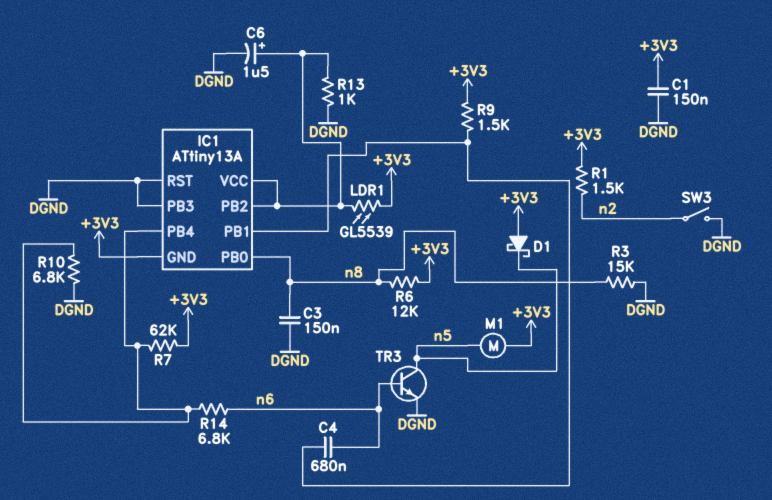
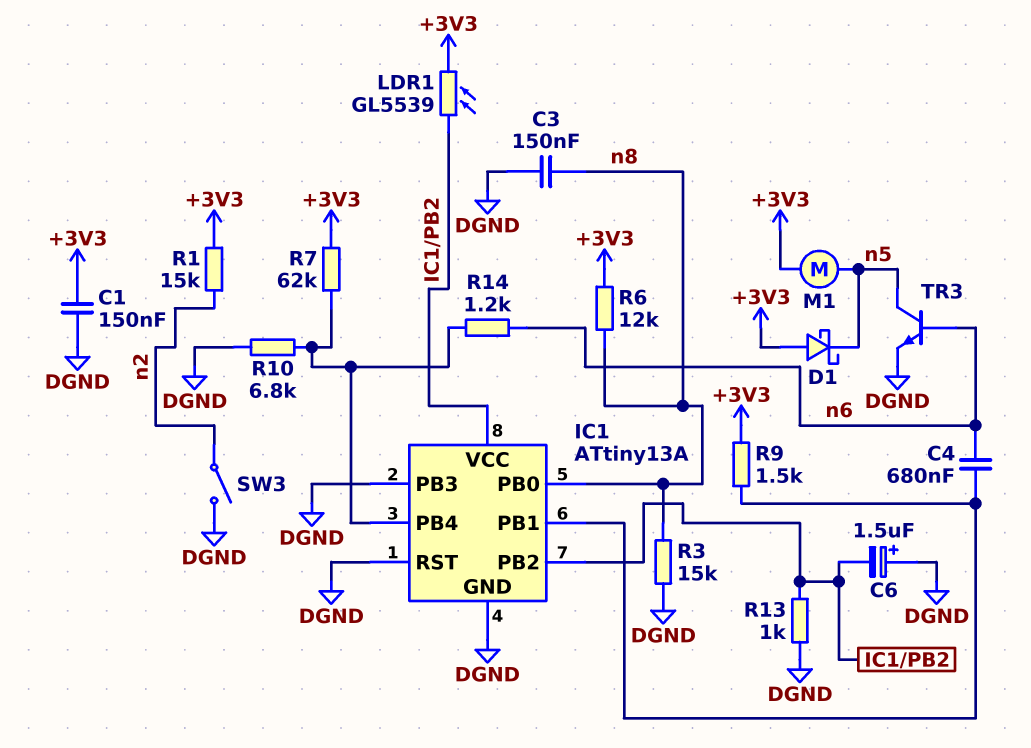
C6: 1.5uF (plus IC1/PB2, minus DGND) -> 1.5uF (plus DGND, minus IC1/PB2)
IC1 pin GND: +3V3 -> DGND
R1: 1.5k (+3V3, n2) -> 15k (+3V3, n2)
R14: 6.8k (IC1/PB4, n6) -> 1.2k (IC1/PB4, n6)

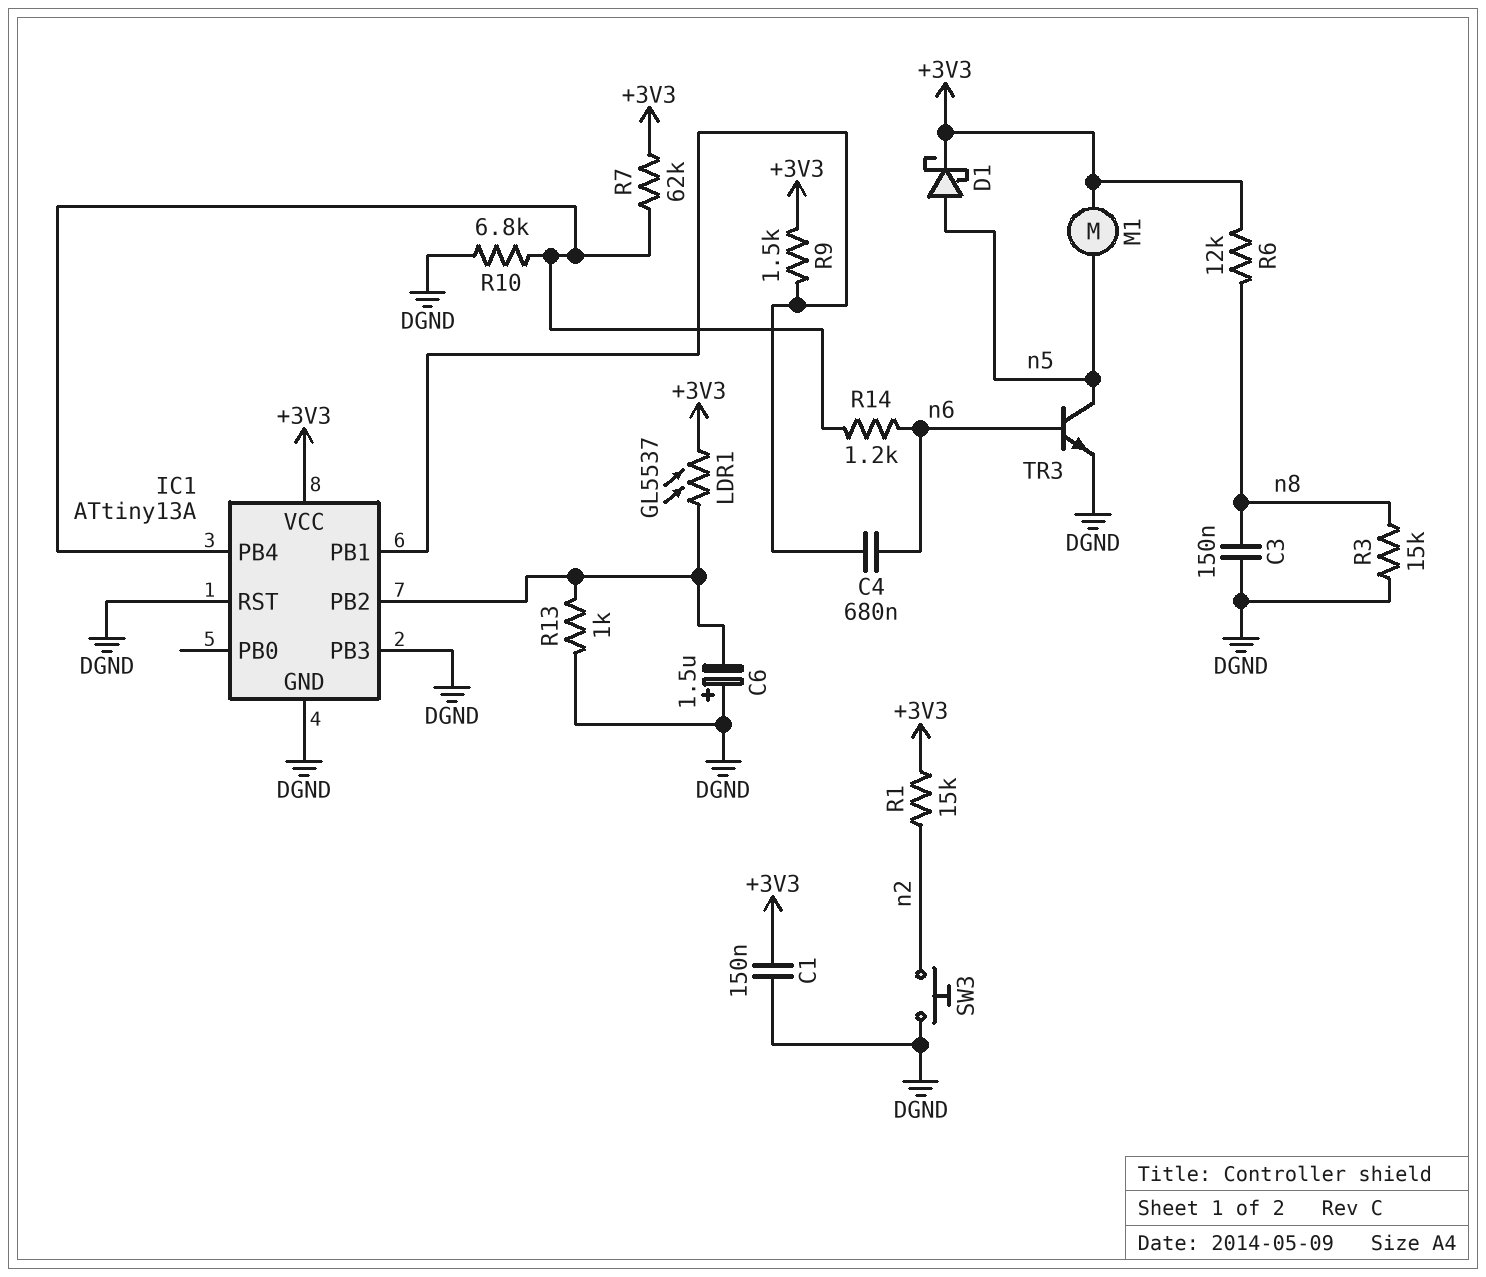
D1: schottky (A +3V3, K n5) -> schottky (A n5, K +3V3)
IC1 pin PB0: n8 -> none
IC1 pin VCC: IC1/PB2 -> +3V3
LDR1: GL5539 (+3V3, IC1/PB2) -> GL5537 (+3V3, IC1/PB2)
SW3: switch (DGND, n2) -> button (DGND, n2)

